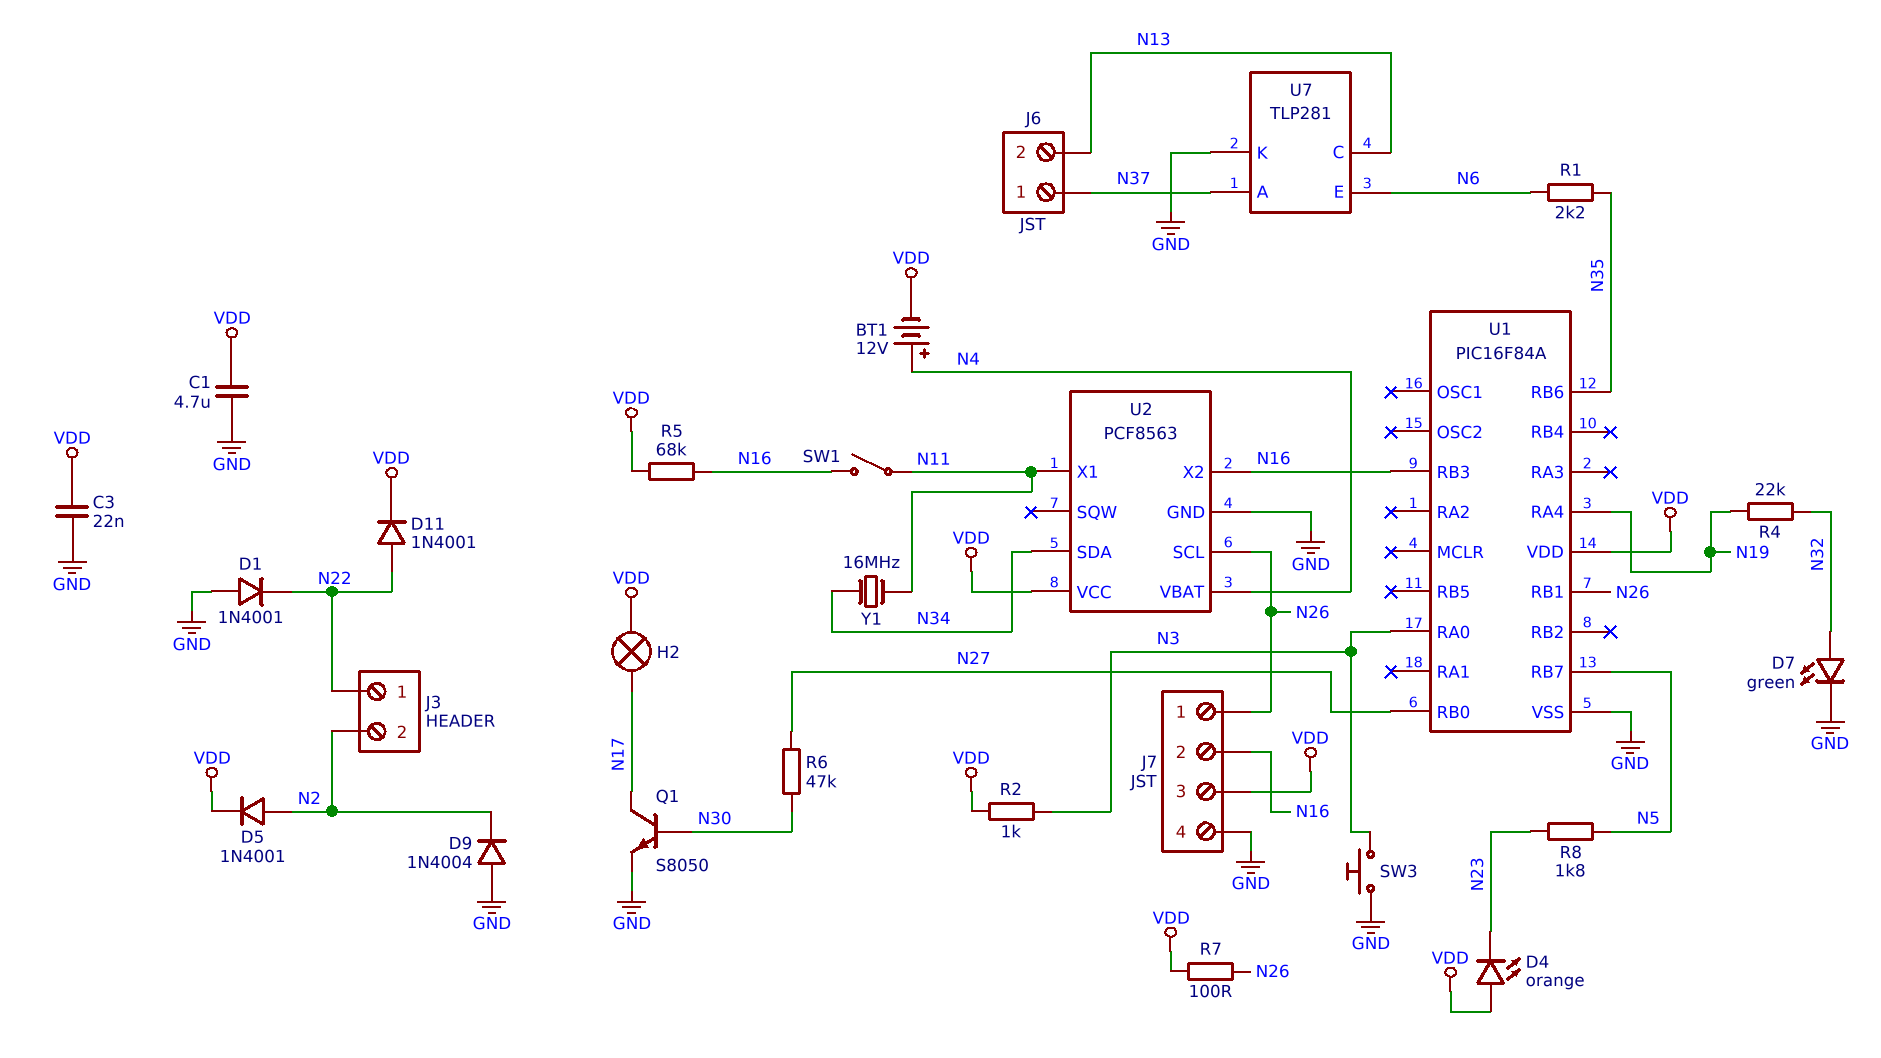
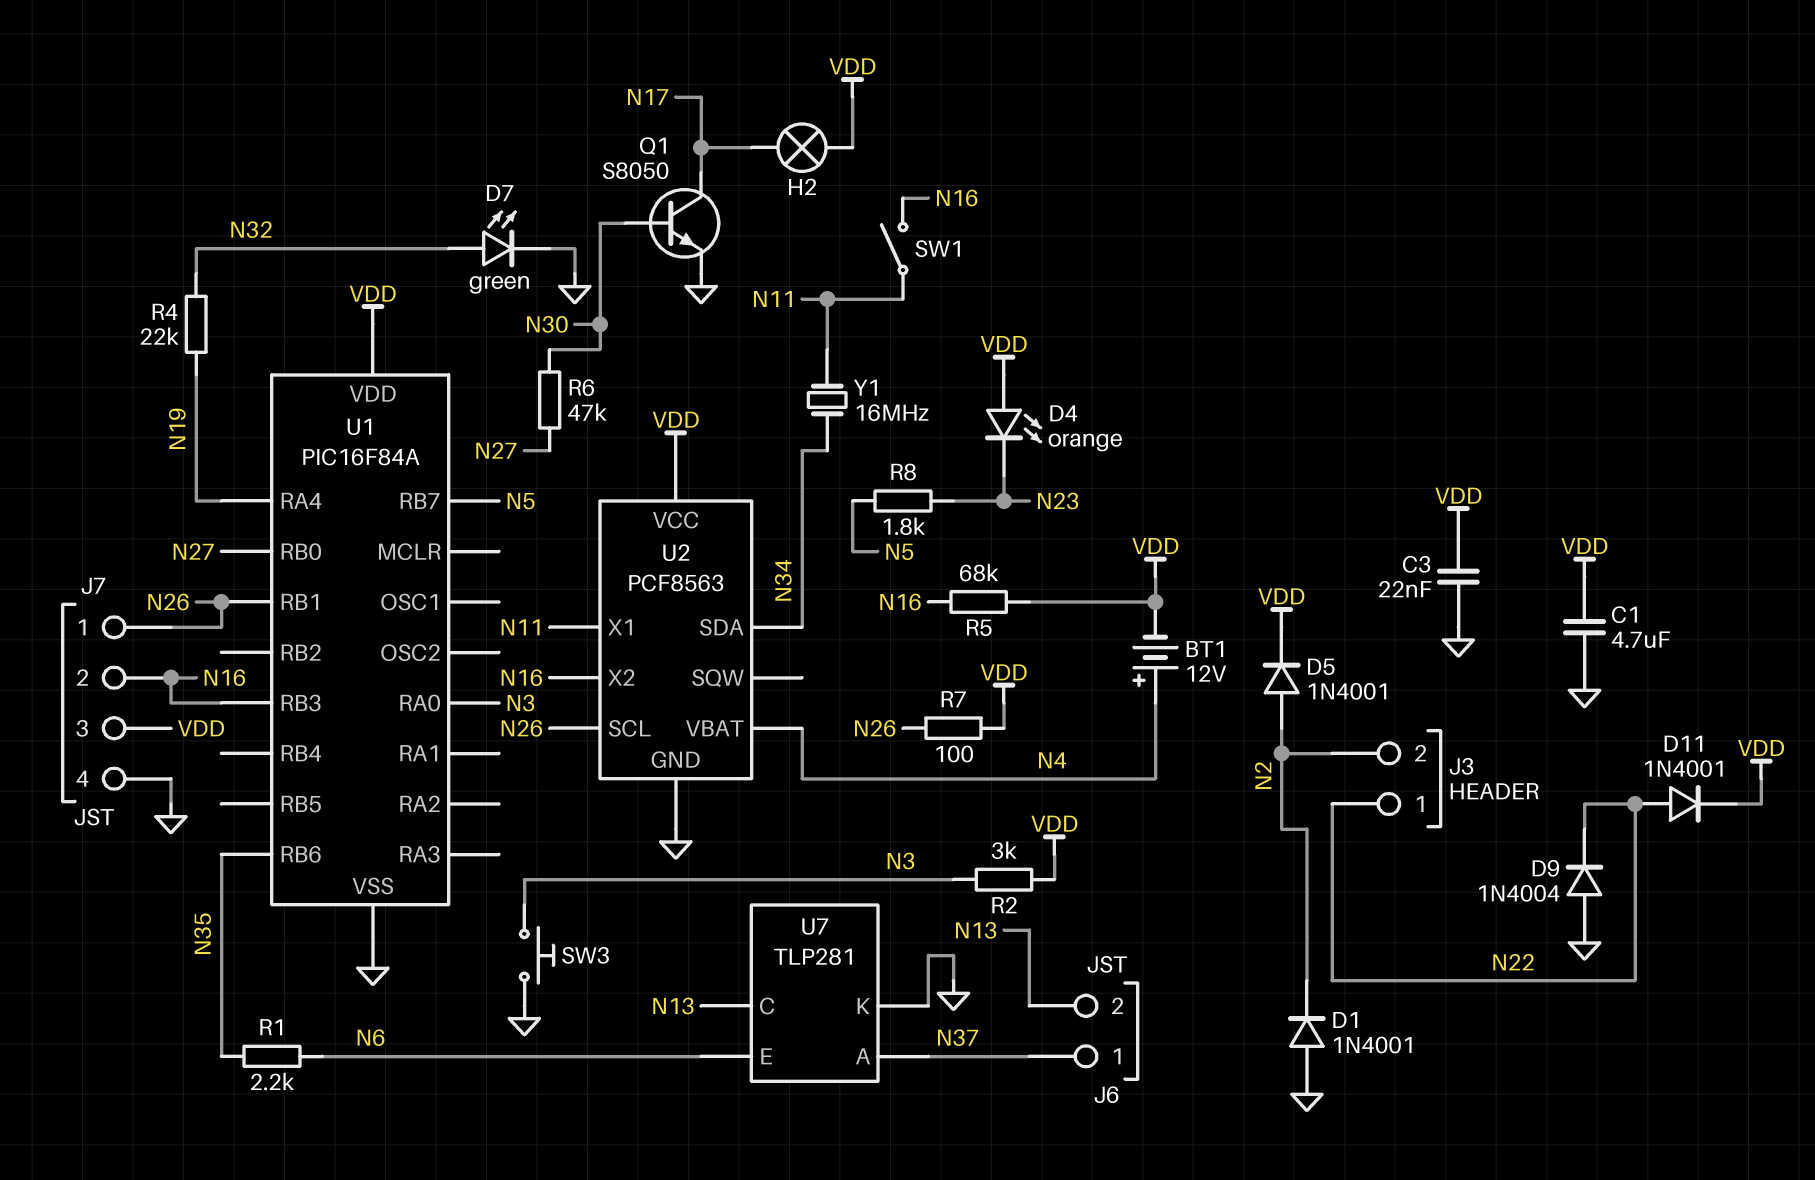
D1: diode 1N4001 (A GND, K N22) -> diode 1N4001 (A GND, K N2)
D9: diode 1N4004 (A GND, K N2) -> diode 1N4004 (A GND, K N22)
R2: 1k (N3, VDD) -> 3k (N3, VDD)

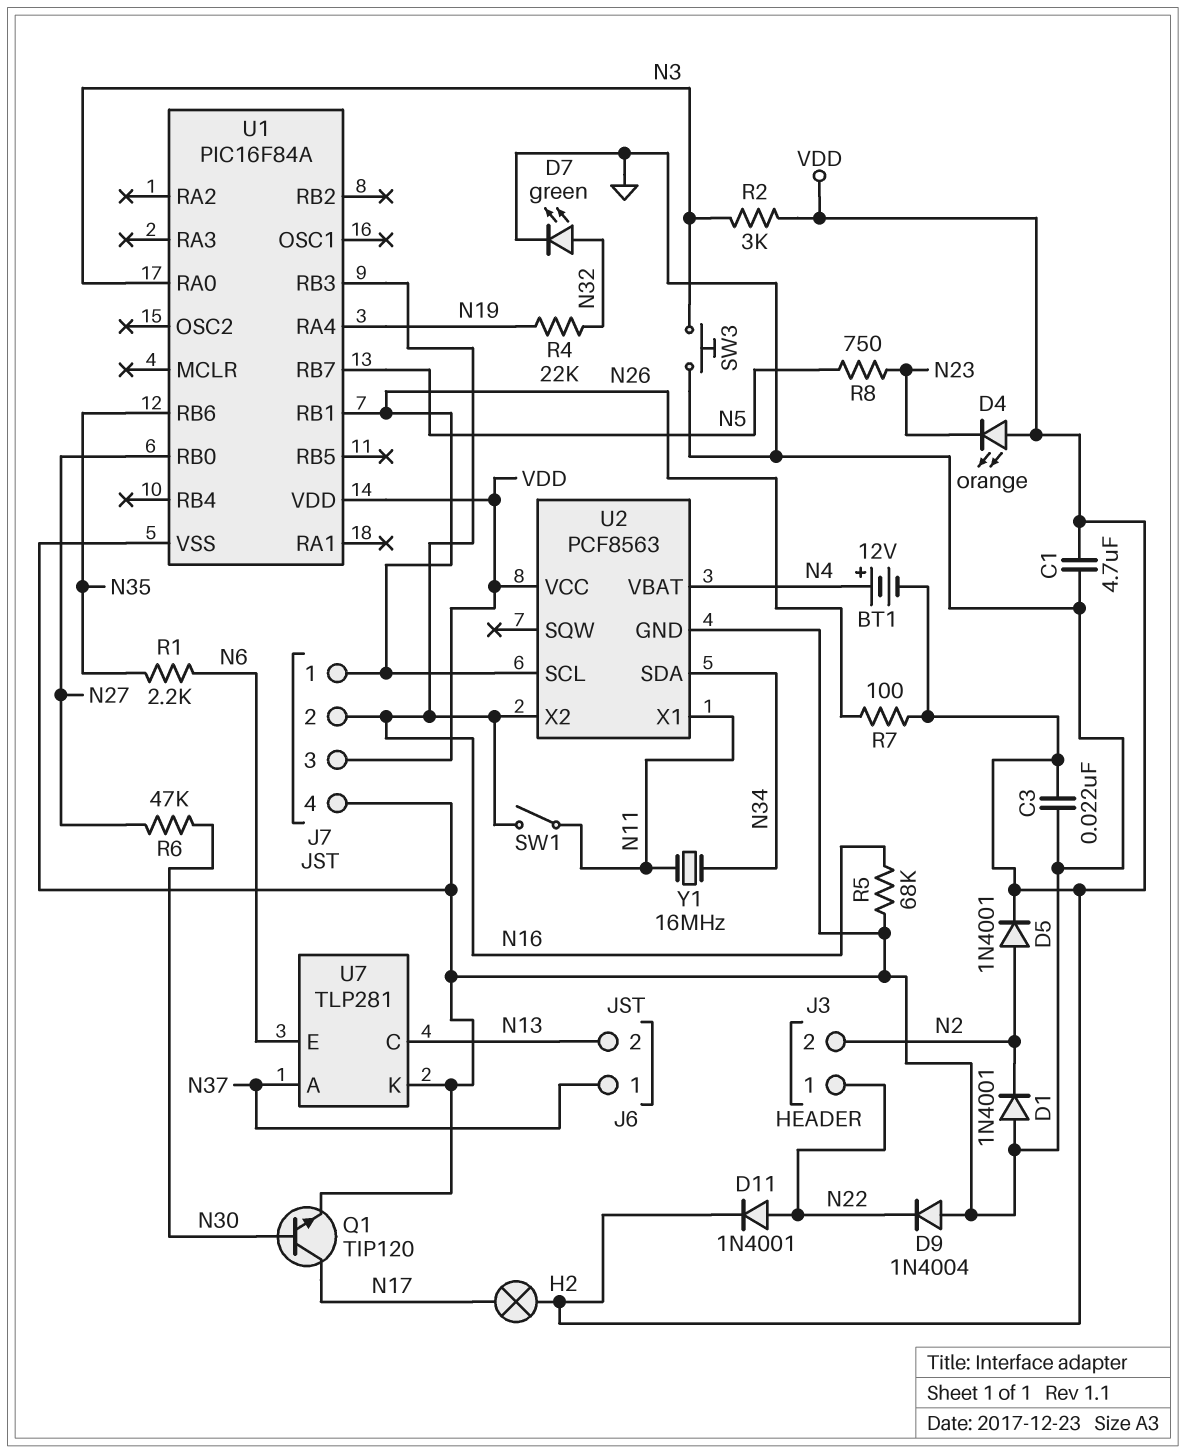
Q1: NPN S8050 (B N30, C N17, E GND) -> NPN TIP120 (B N30, C N17, E GND)
R5: 68k (N16, VDD) -> 68k (GND, N16)
R8: 1.8k (N5, N23) -> 750 (N5, N23)

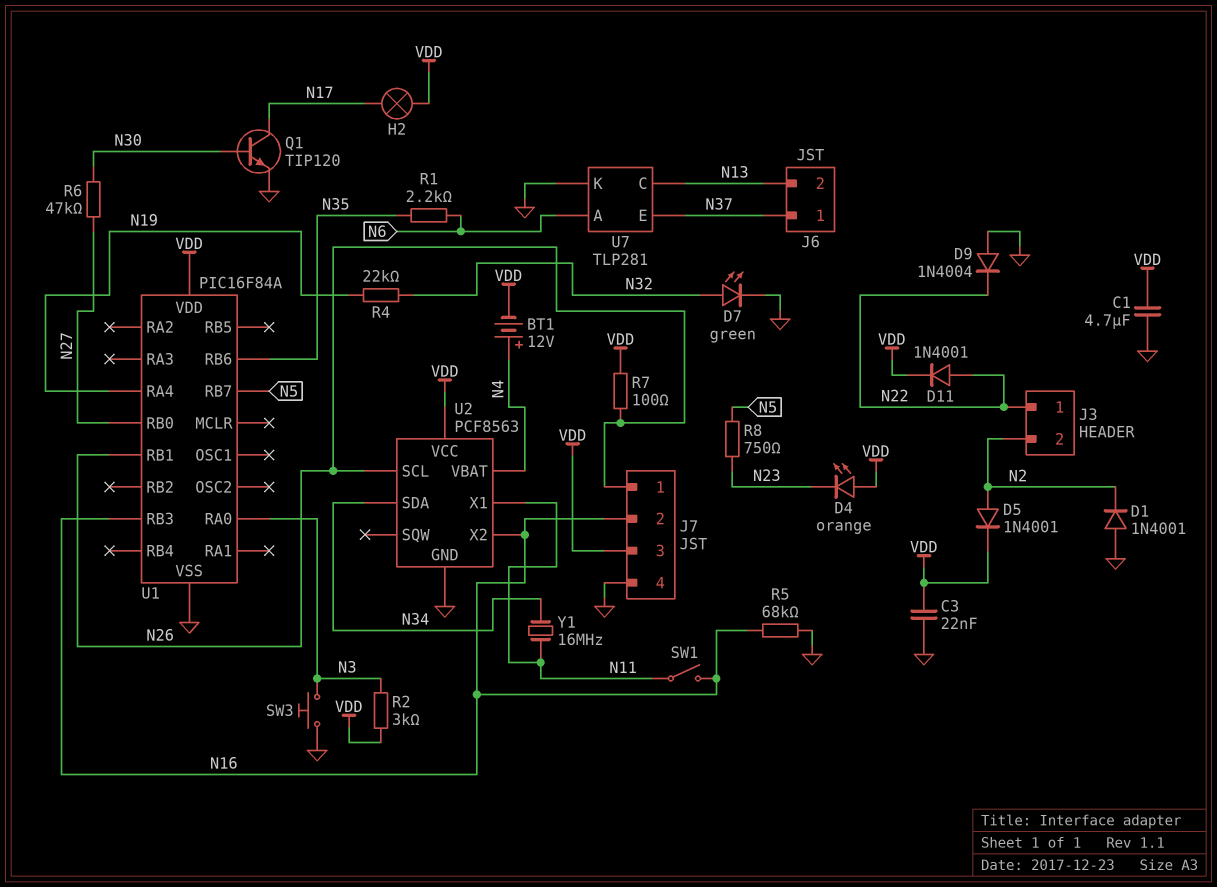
U7 pin A: N37 -> N6
U7 pin E: N6 -> N37

